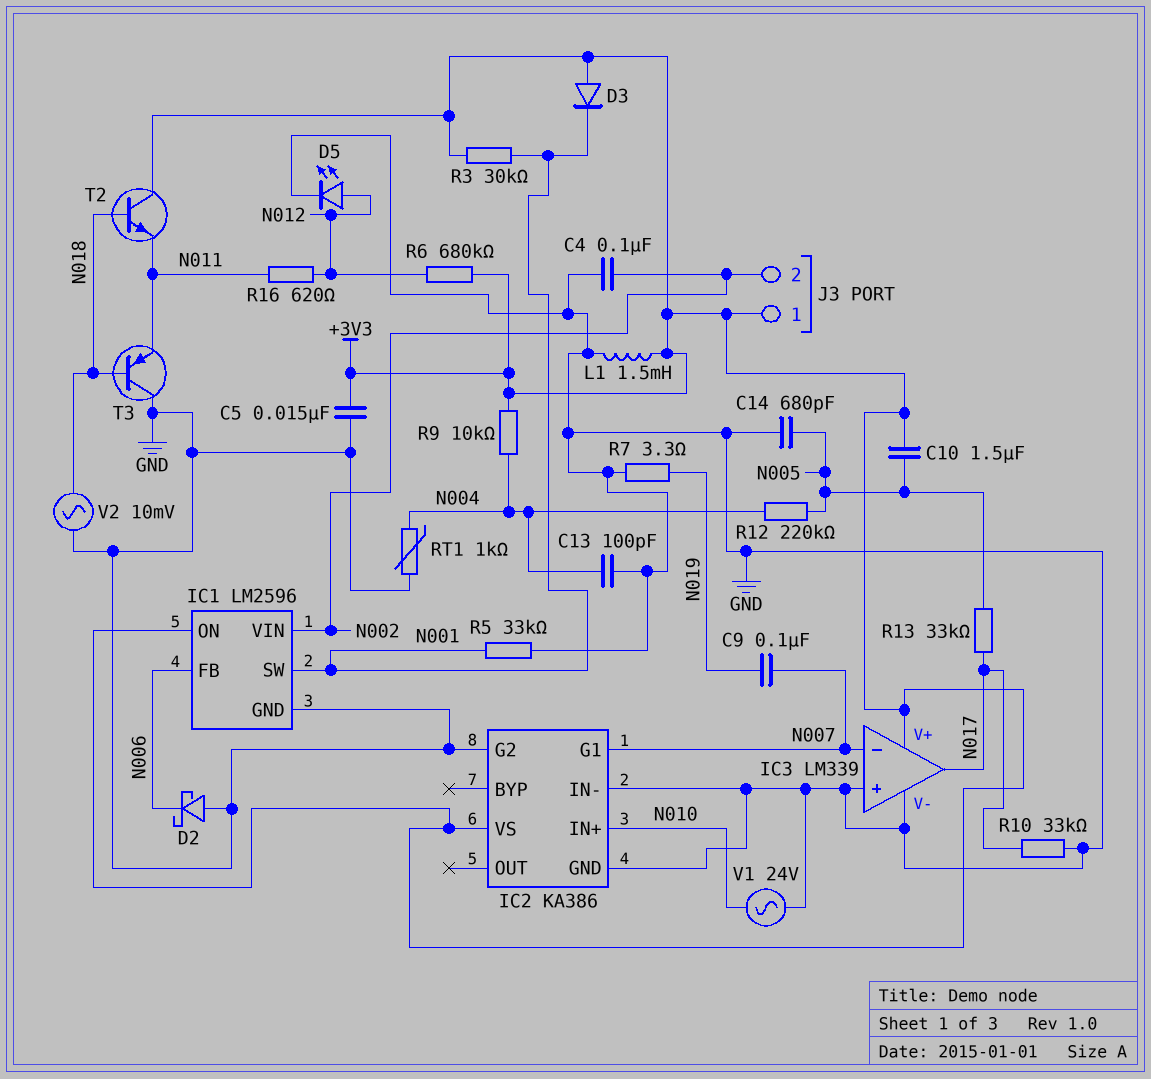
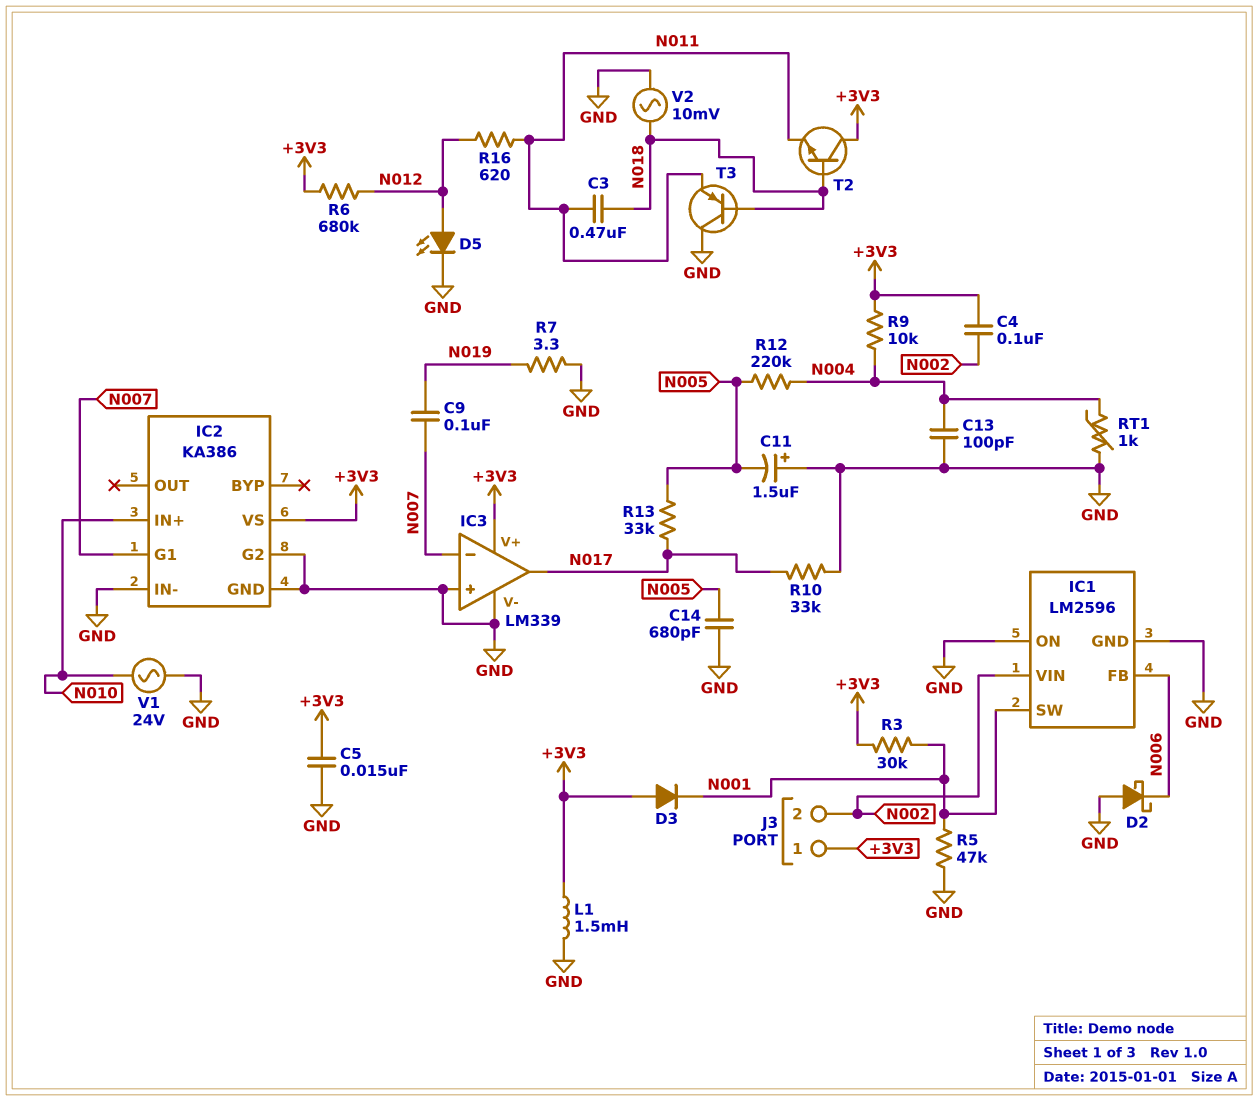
C3: none -> 470nF (N011, N018)
C4: 100nF (GND, N002) -> 100nF (+3V3, N002)
C10: 1.5uF (+3V3, N005) -> none
C11: none -> 1.5uF (plus GND, minus N005)
IC1 pin ON: +3V3 -> GND
R5: 33k (GND, N001) -> 47k (GND, N001)

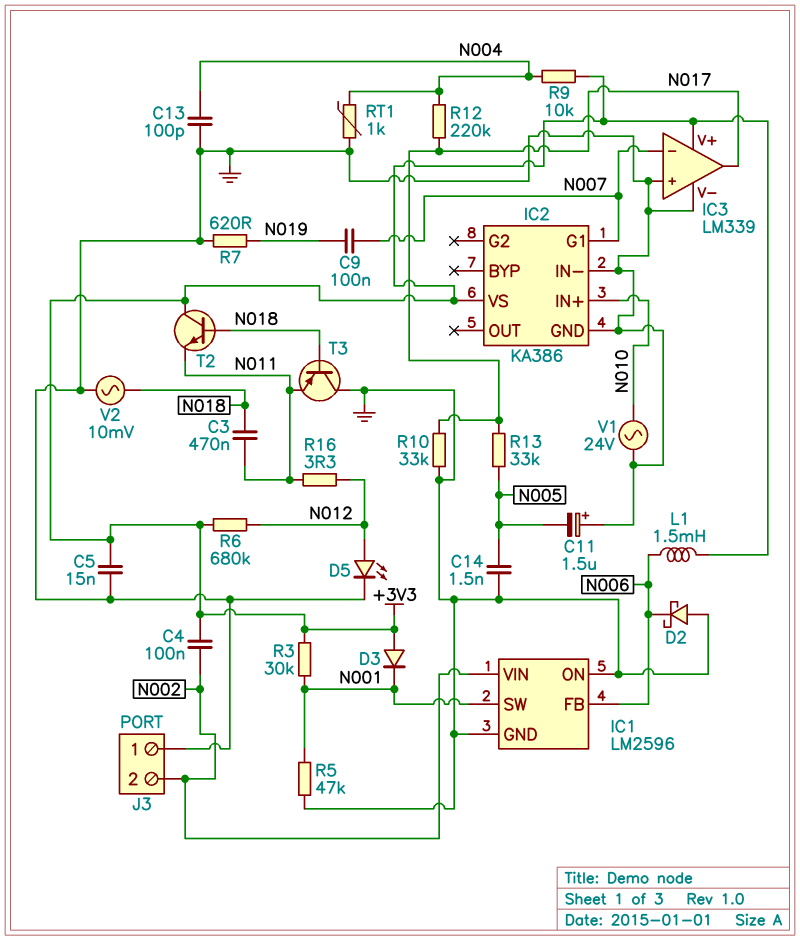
C14: 680pF (GND, N005) -> 1.5nF (GND, N005)
IC2 pin G2: GND -> none
J3 pin 1: +3V3 -> GND
L1: 1.5mH (+3V3, GND) -> 1.5mH (+3V3, N006)
R7: 3.3 (GND, N019) -> 620 (GND, N019)
R12: 220k (N004, N005) -> 220k (N004, N017)
R16: 620 (N011, N012) -> 3.3 (N011, N012)

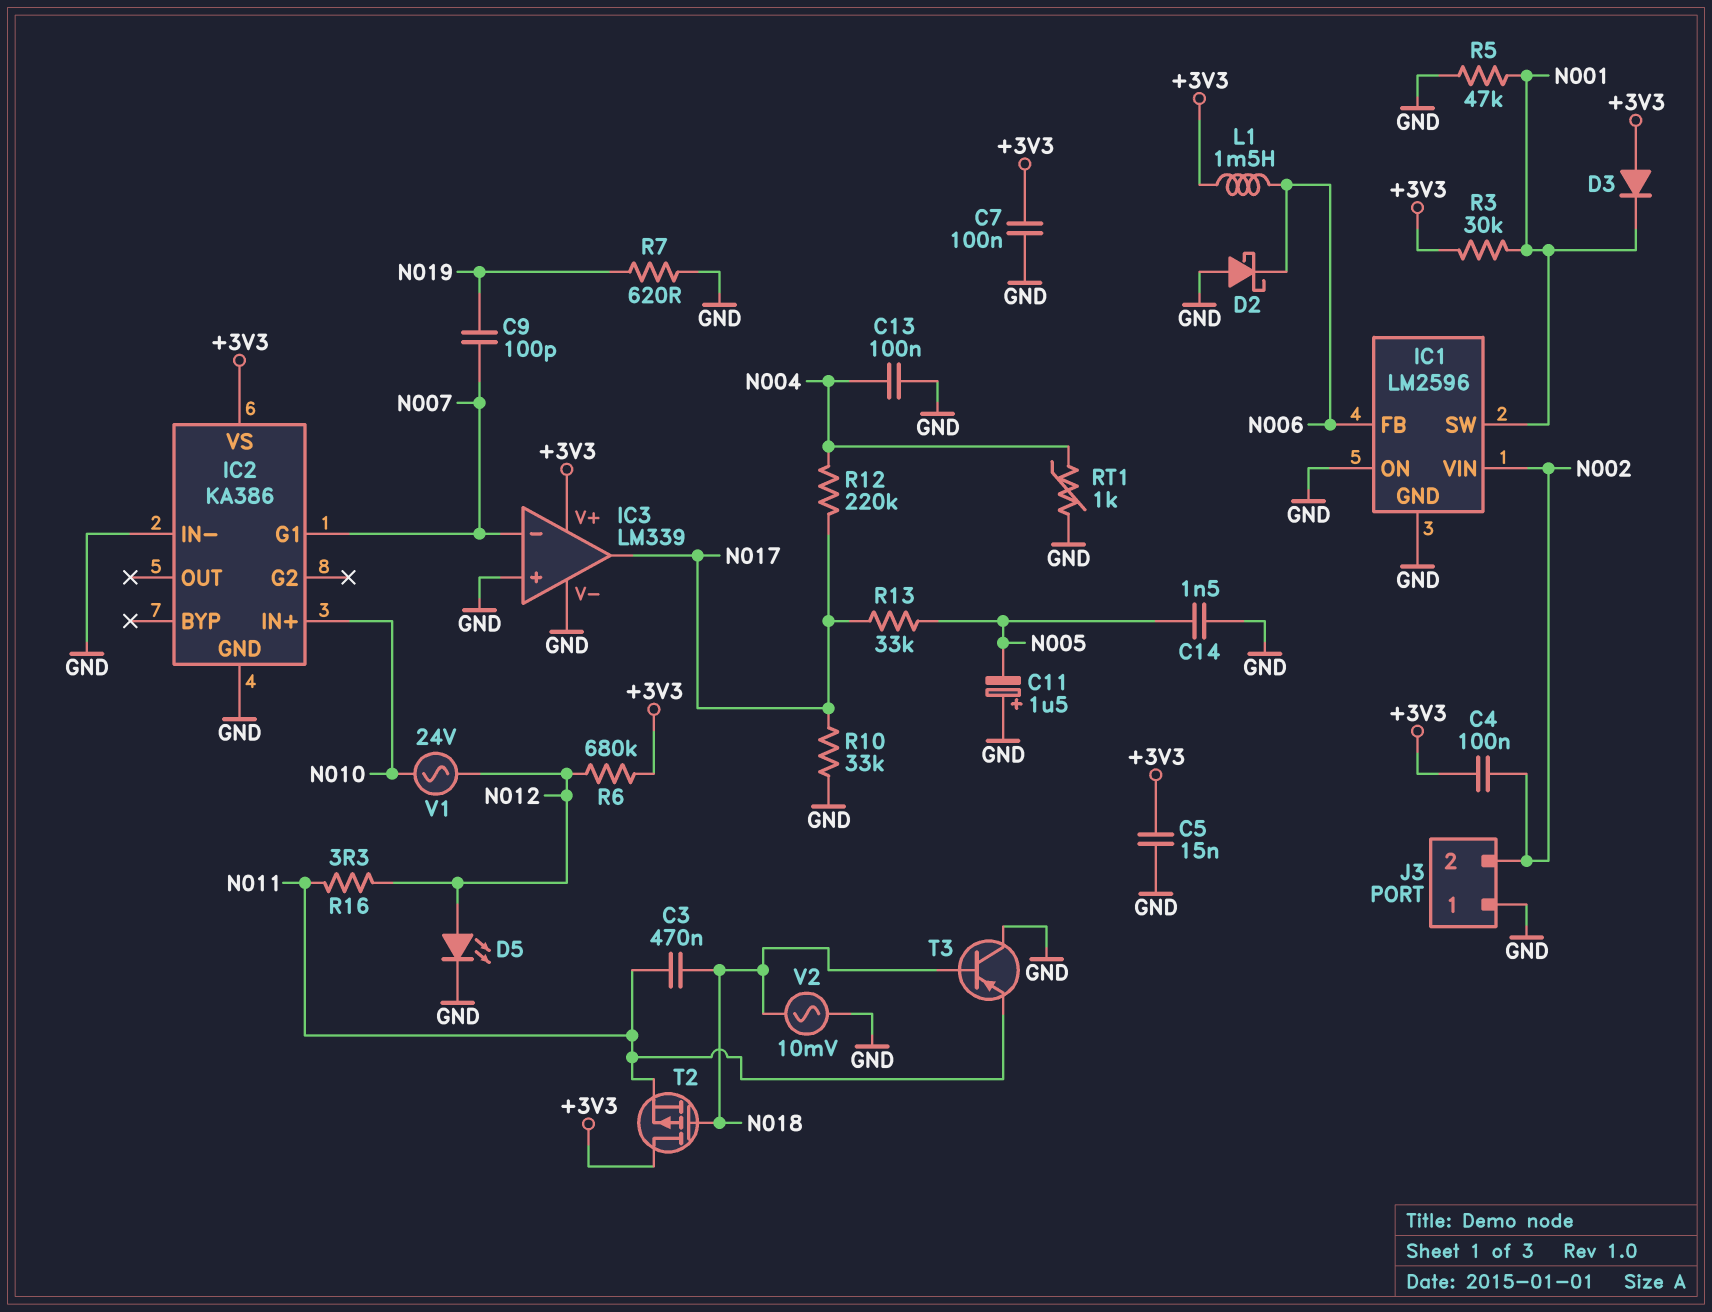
C7: none -> 100nF (+3V3, GND)
C9: 100nF (N007, N019) -> 100pF (N007, N019)
C13: 100pF (GND, N004) -> 100nF (GND, N004)
R9: 10k (+3V3, N004) -> none
T2: NPN (B N018, C +3V3, E N011) -> PMOS (G N018, D +3V3, S N011)
V1: AC 24V (GND, N010) -> AC 24V (N010, N012)

